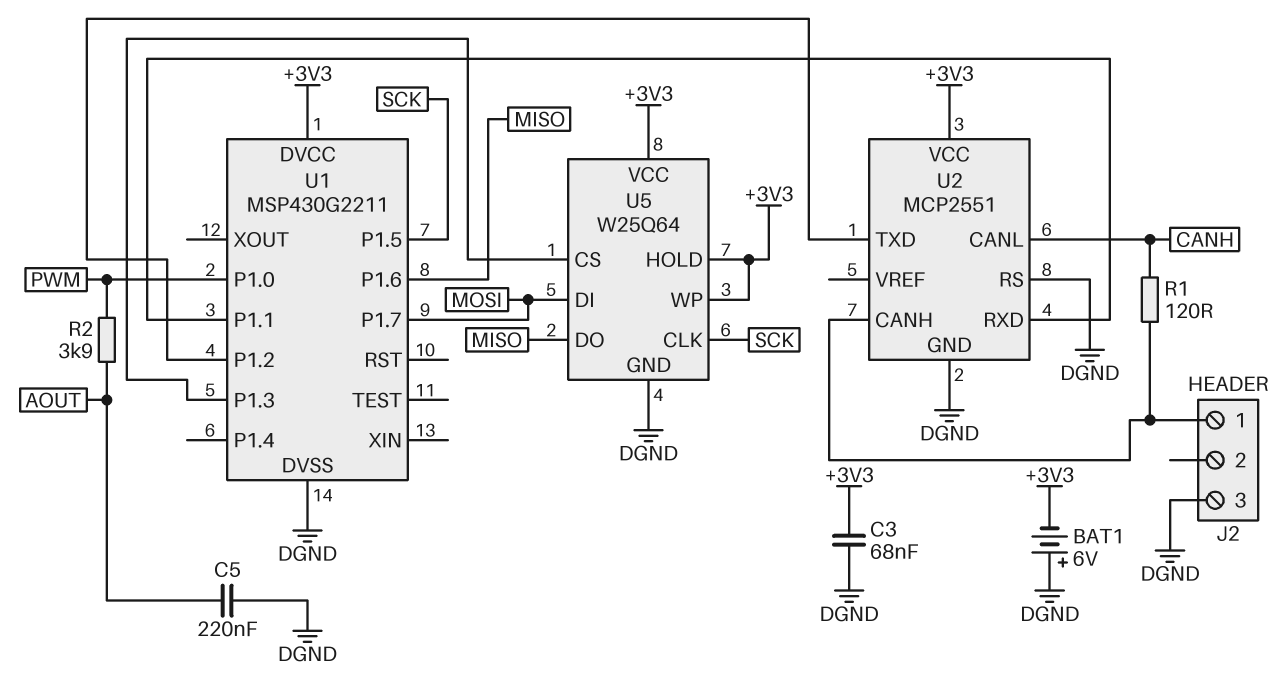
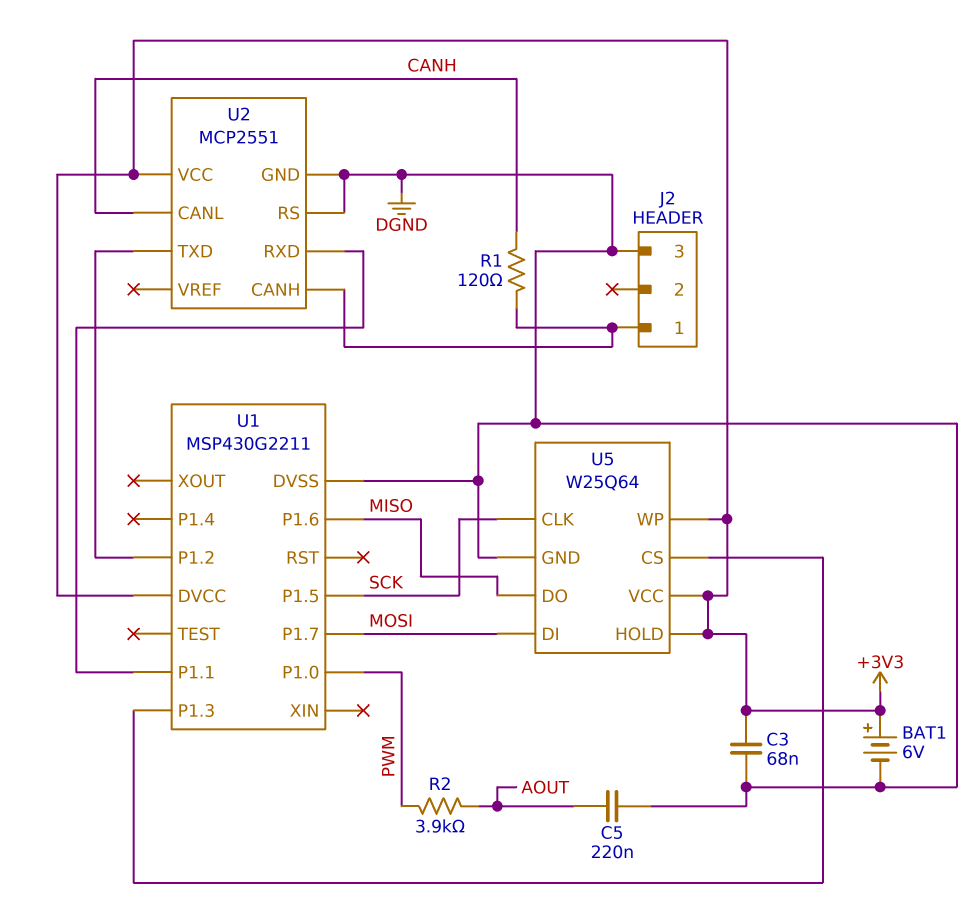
BAT1: 6V (plus DGND, minus +3V3) -> 6V (plus +3V3, minus DGND)

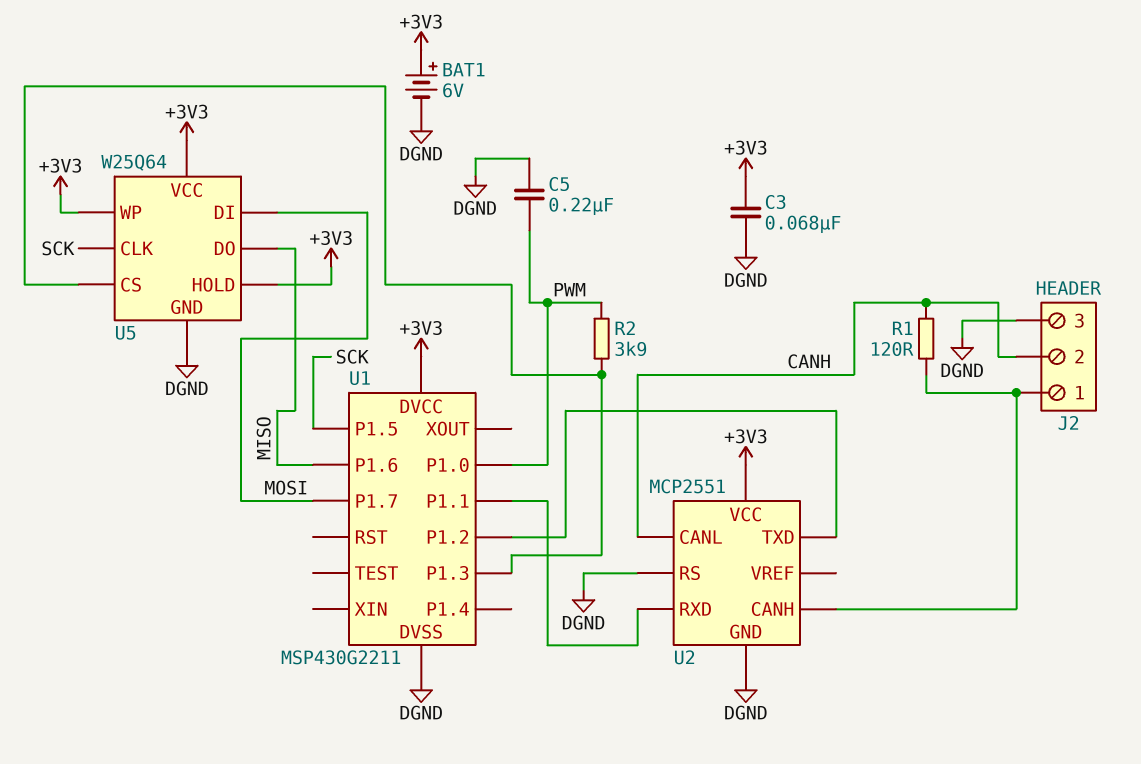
C5: 220nF (AOUT, DGND) -> 220nF (DGND, PWM)
J2 pin 2: none -> CANH
R2: 3.9k (AOUT, PWM) -> 3.9k (PWM, U1/P1.3)

